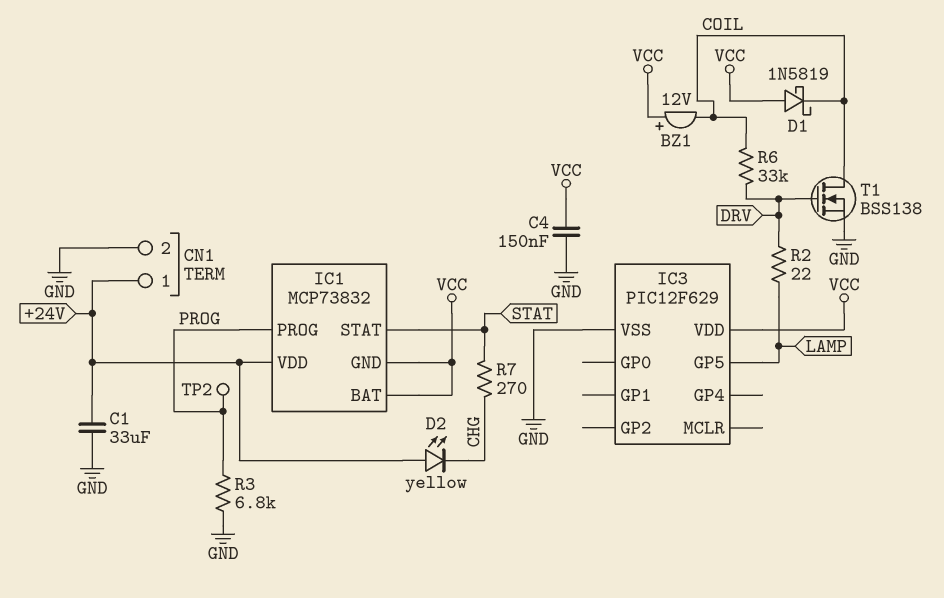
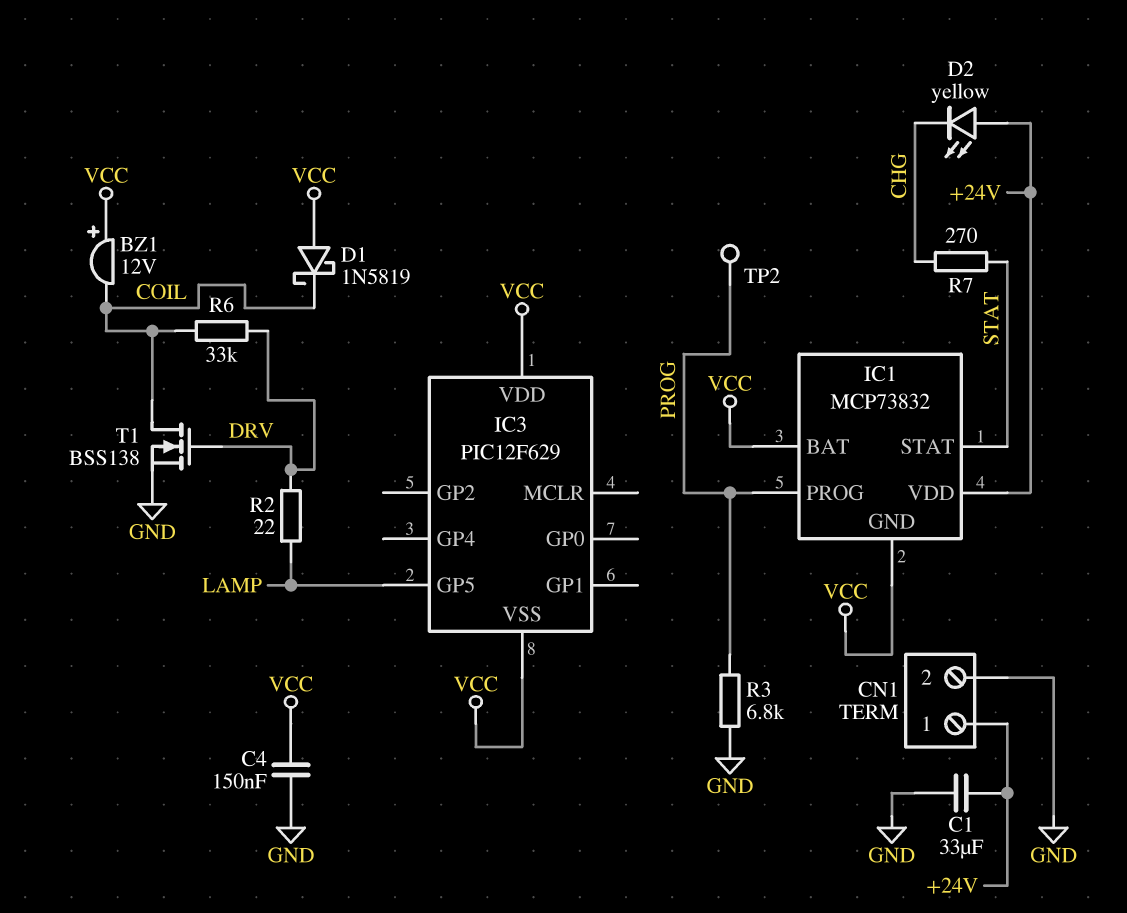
IC3 pin VSS: GND -> VCC

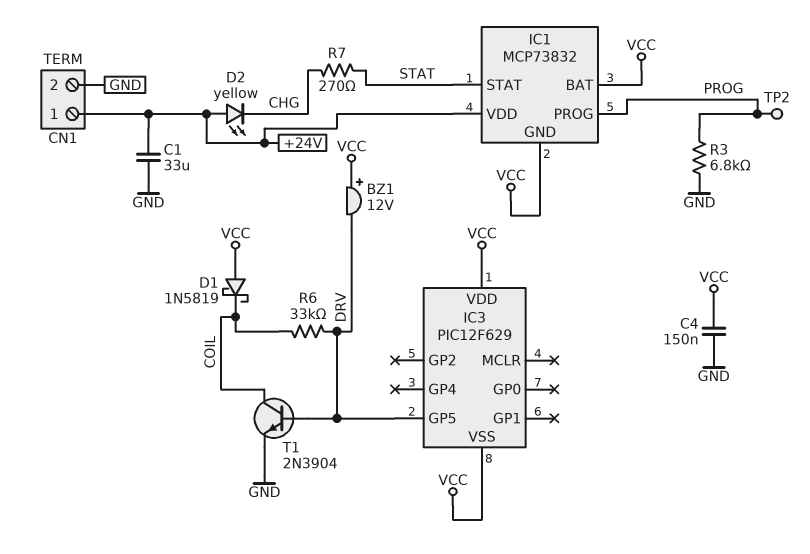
BZ1: buzzer 12V (plus VCC, minus COIL) -> buzzer 12V (plus VCC, minus DRV)
IC3 pin GP5: LAMP -> DRV
R2: 22 (DRV, LAMP) -> none
T1: NMOS BSS138 (G DRV, D COIL, S GND) -> NPN 2N3904 (B DRV, C COIL, E GND)

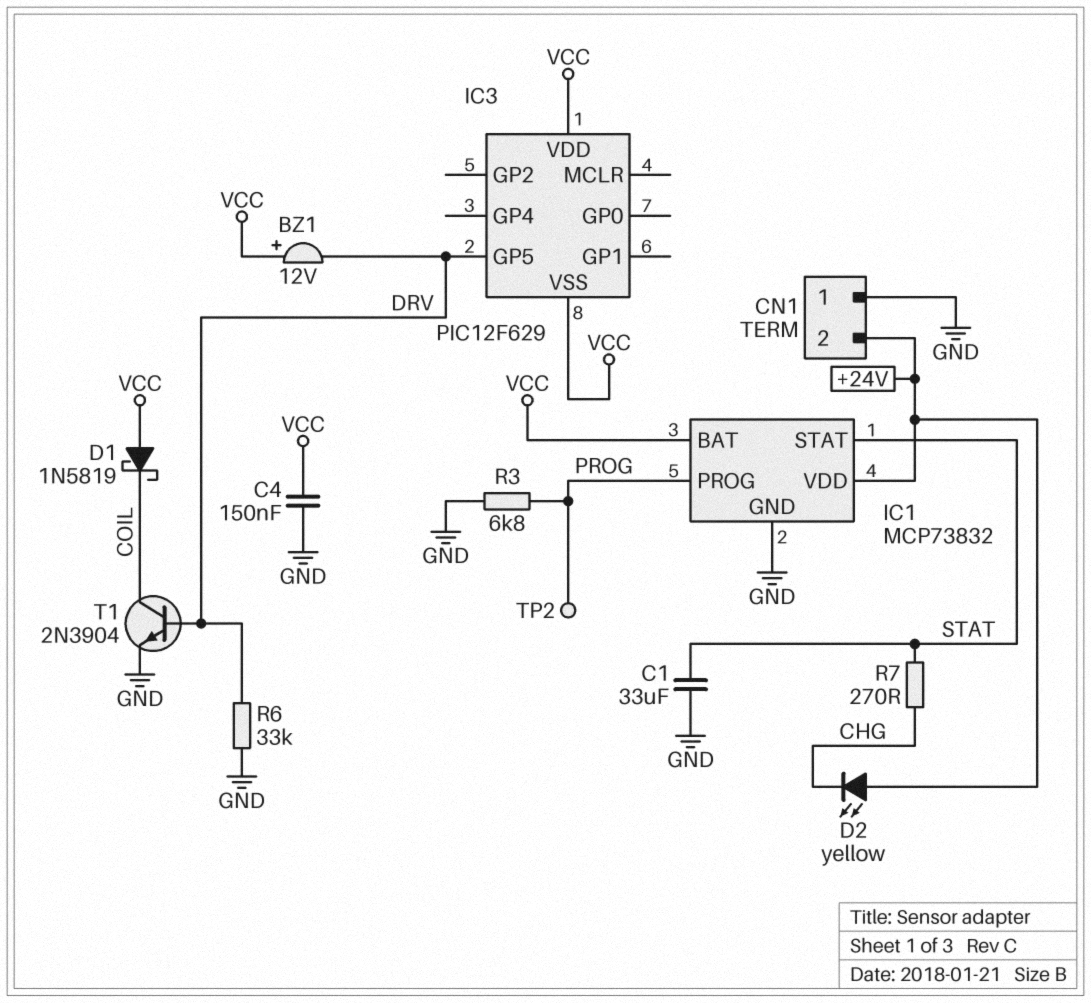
C1: 33uF (+24V, GND) -> 33uF (GND, STAT)
CN1 pin 1: +24V -> GND
CN1 pin 2: GND -> +24V
IC1 pin GND: VCC -> GND
R6: 33k (COIL, DRV) -> 33k (DRV, GND)

